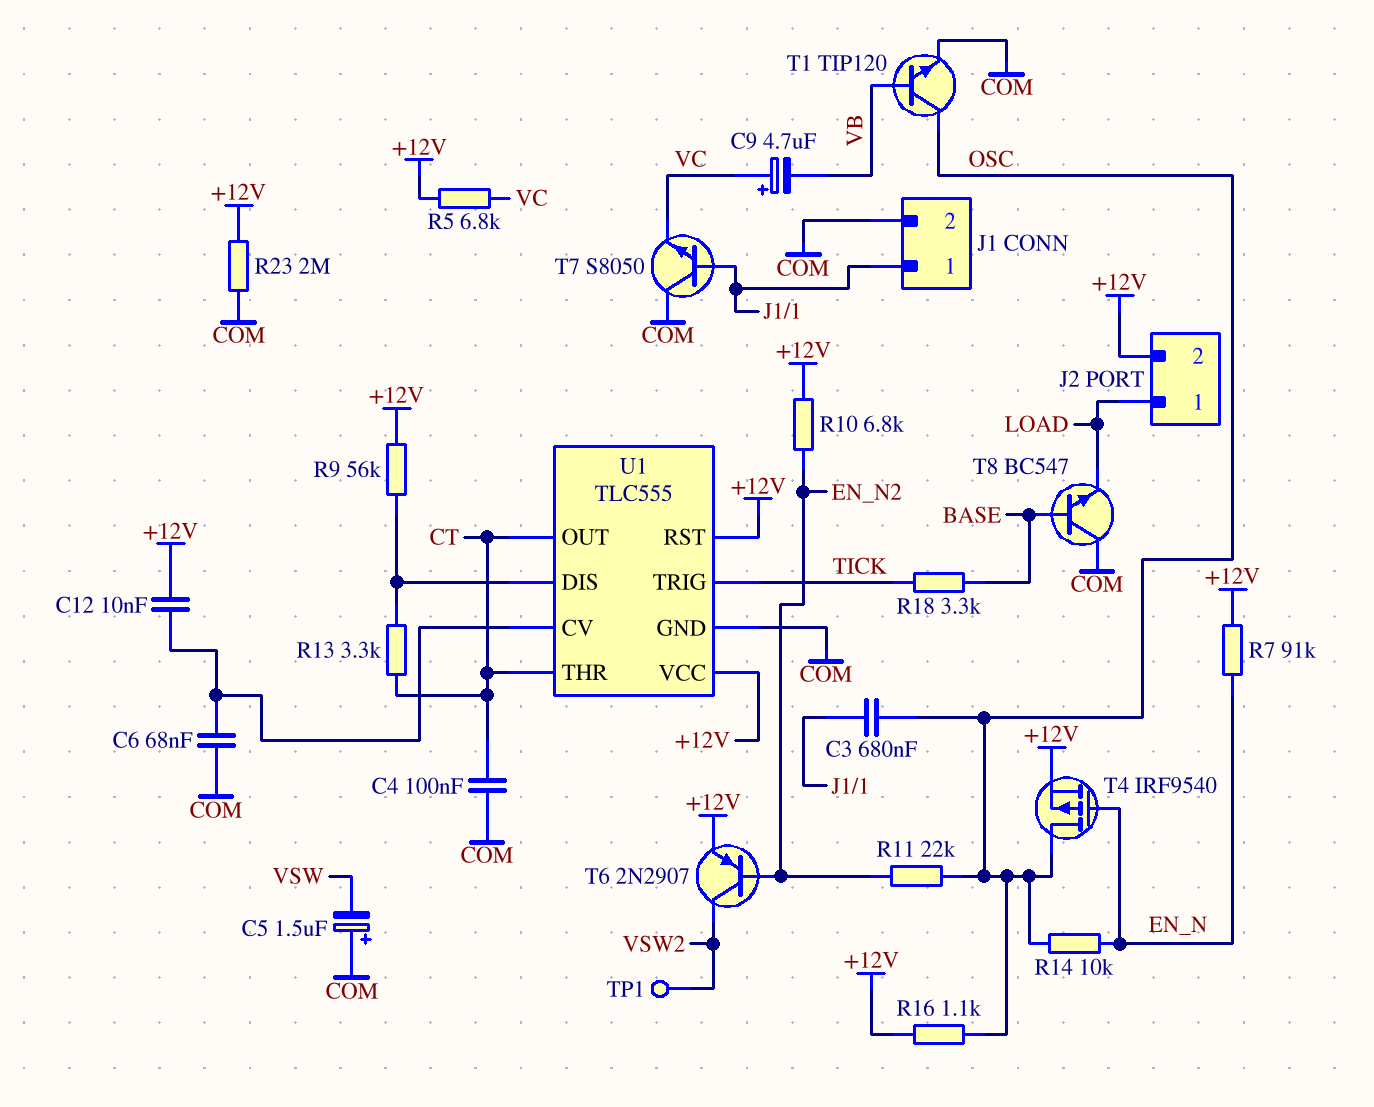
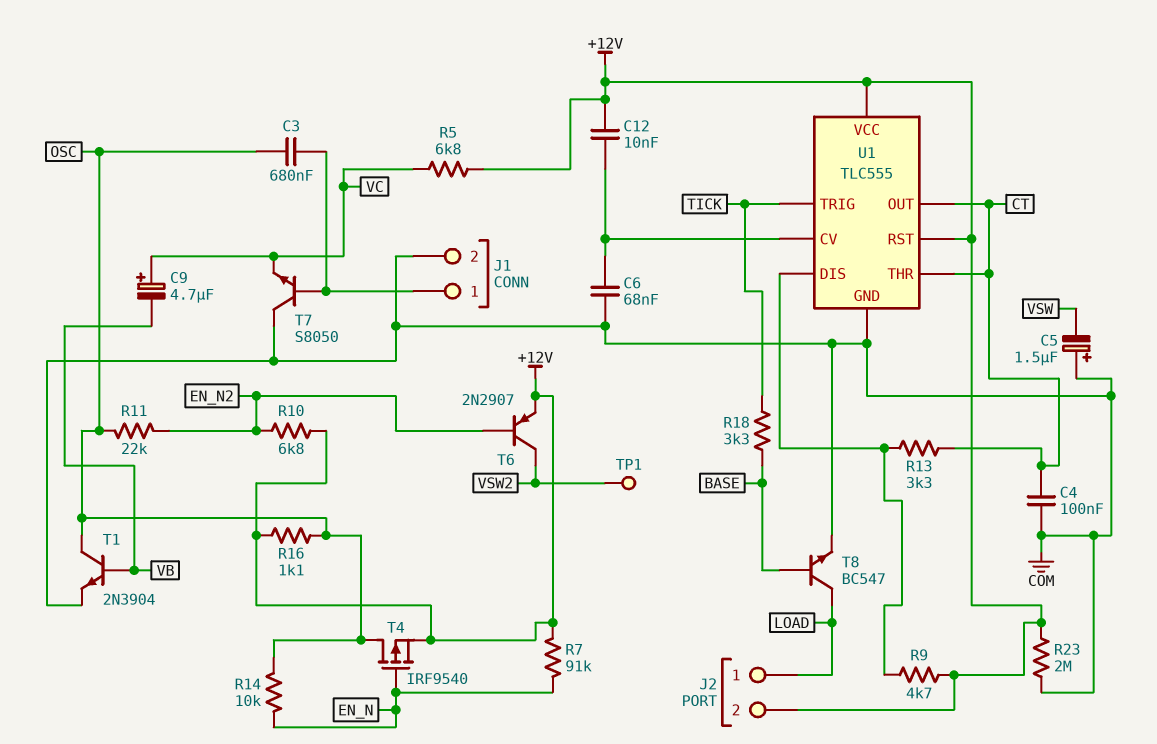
R9: 56k (+12V, U1/DIS) -> 4.7k (+12V, U1/DIS)
T1: NPN TIP120 (B VB, C OSC, E COM) -> NPN 2N3904 (B VB, C OSC, E COM)
T8: NPN BC547 (B BASE, C COM, E LOAD) -> NPN BC547 (B BASE, C LOAD, E COM)

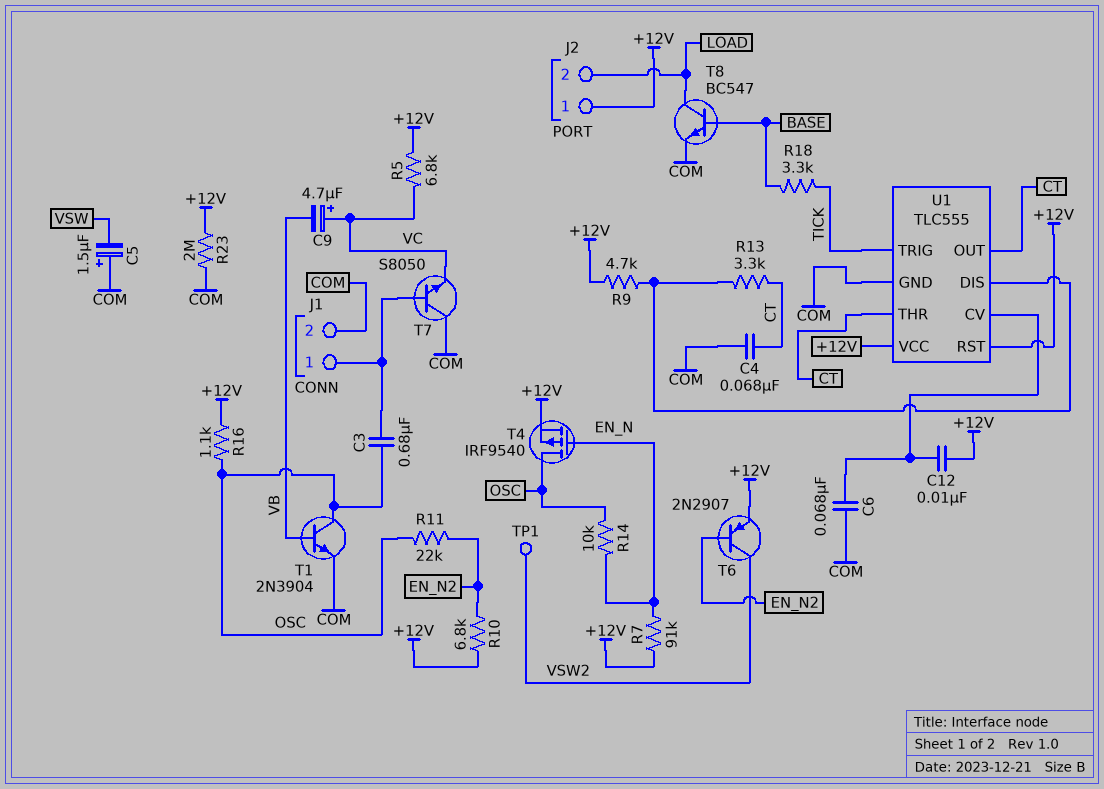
C4: 100nF (COM, CT) -> 68nF (COM, CT)
J2 pin 1: LOAD -> +12V
J2 pin 2: +12V -> LOAD

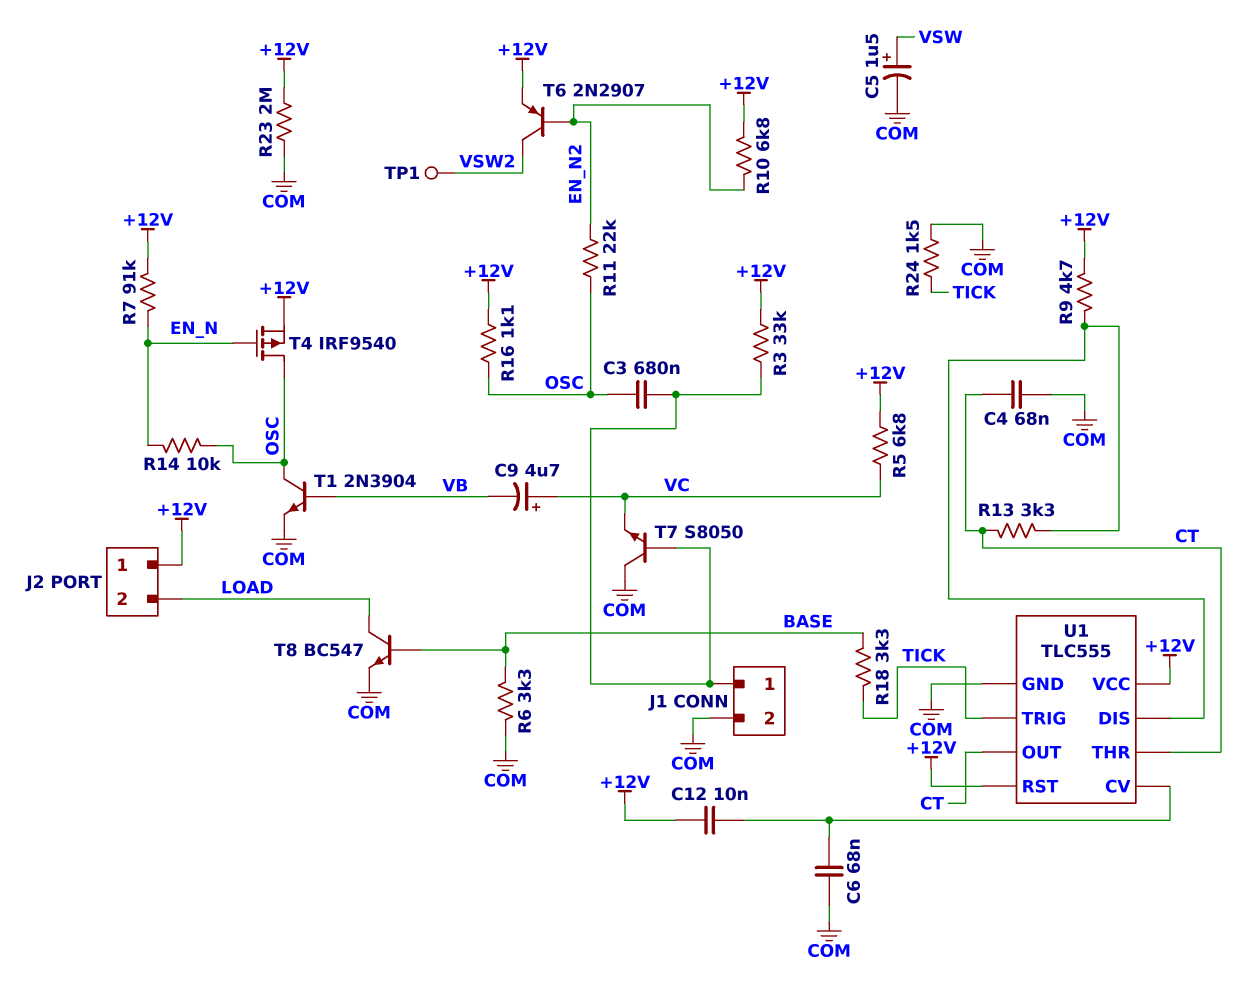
C5: 1.5uF (plus COM, minus VSW) -> 1.5uF (plus VSW, minus COM)
R3: none -> 33k (+12V, J1/1)
R6: none -> 3.3k (BASE, COM)
R24: none -> 1.5k (COM, TICK)

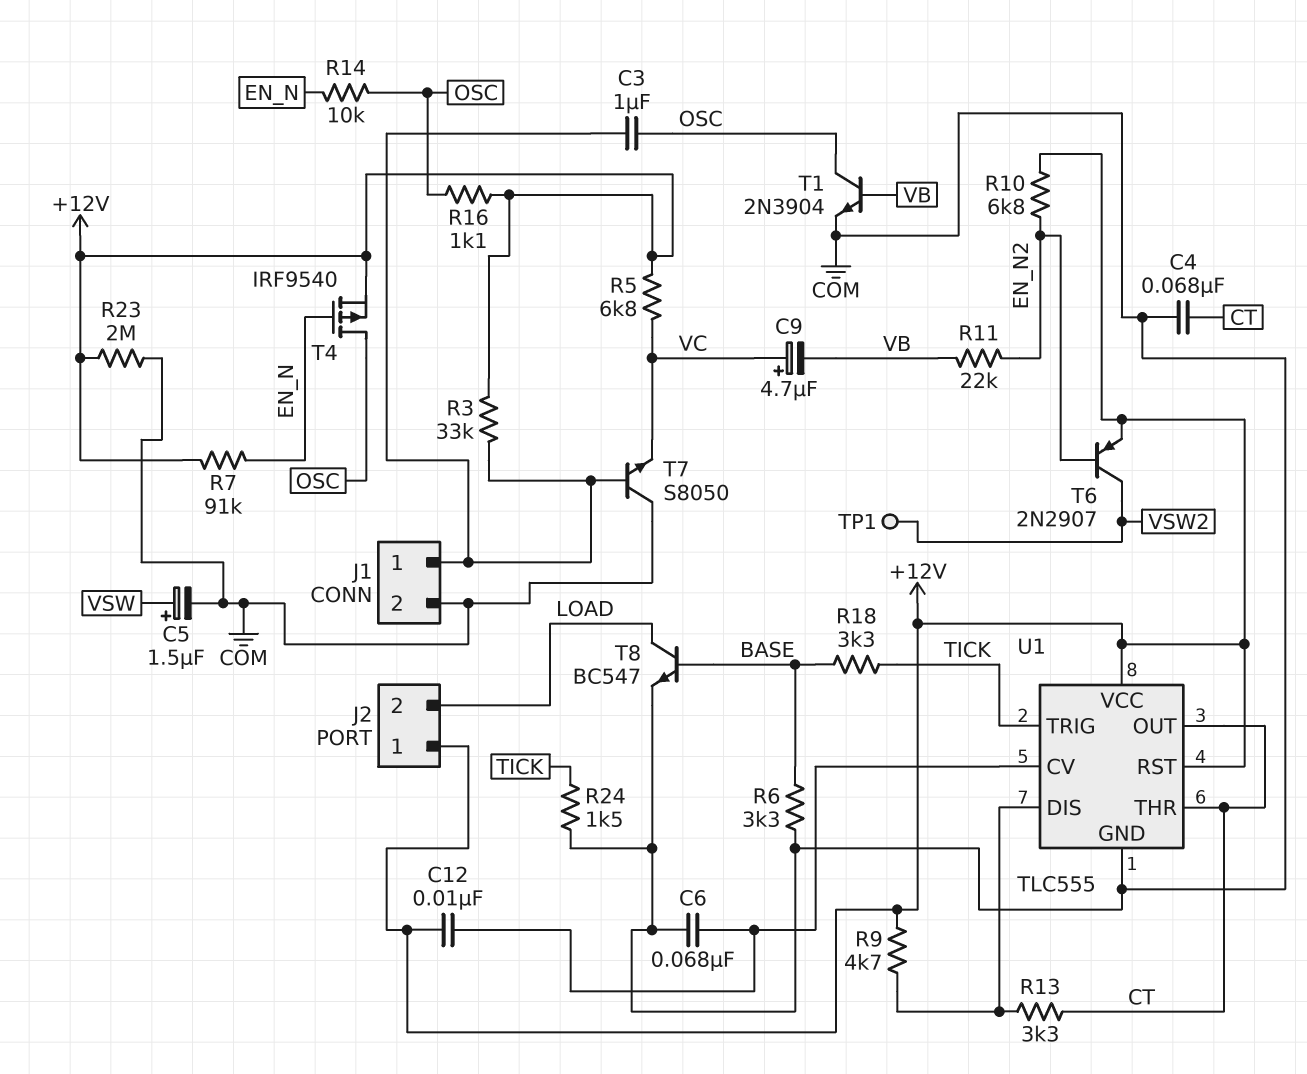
C3: 680nF (J1/1, OSC) -> 1uF (J1/1, OSC)
R11: 22k (EN_N2, OSC) -> 22k (EN_N2, VB)

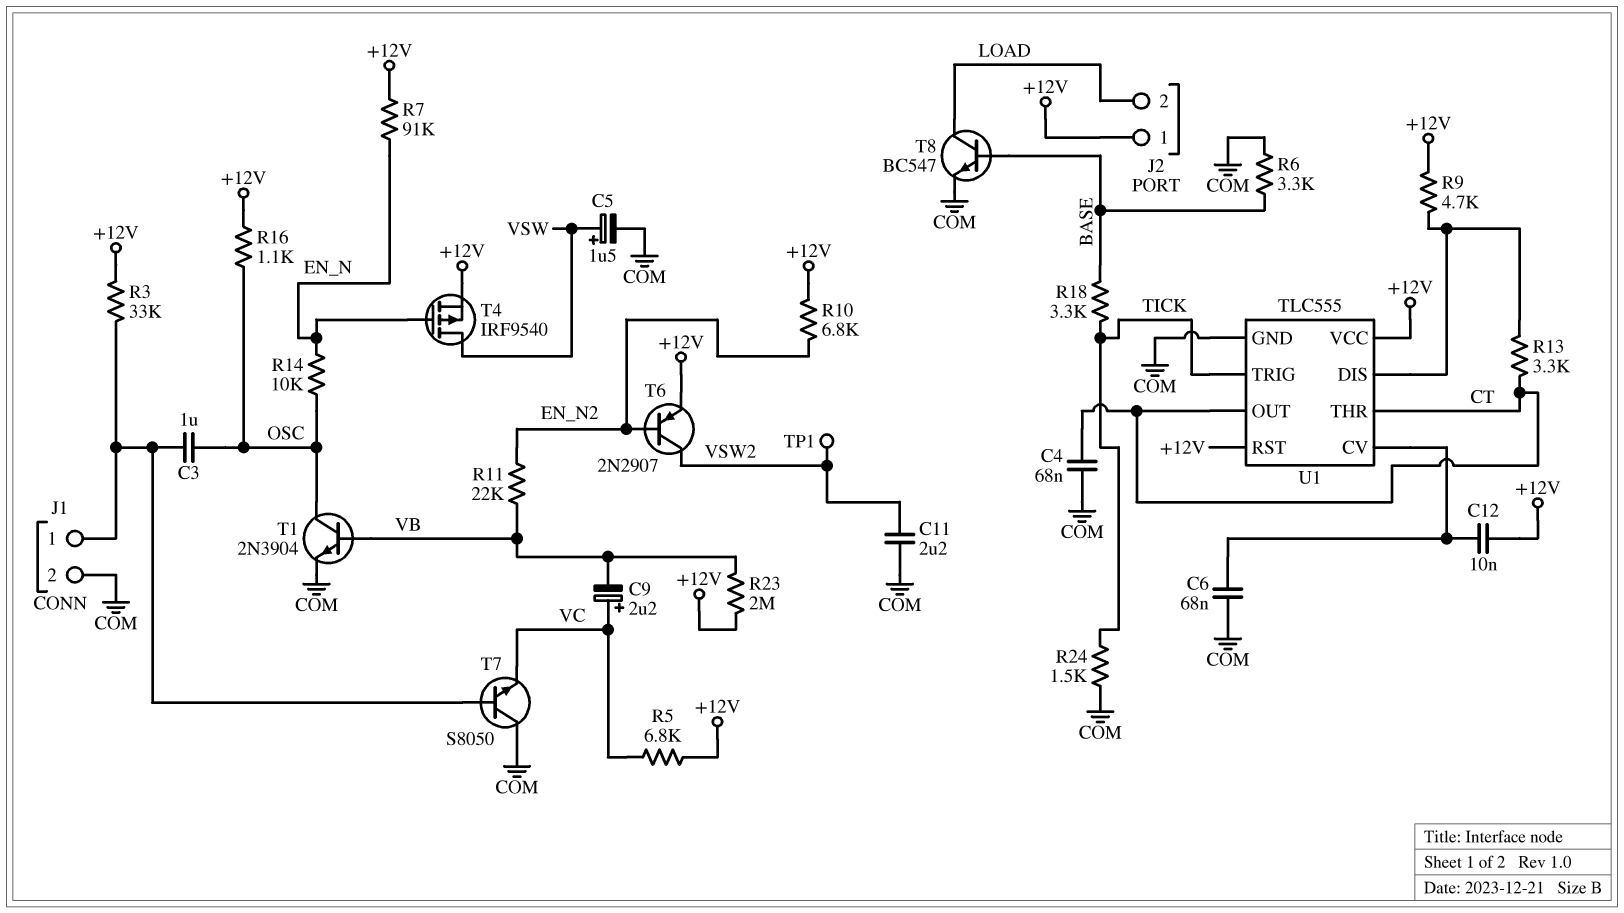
C9: 4.7uF (plus VC, minus VB) -> 2.2uF (plus VC, minus VB)
C11: none -> 2.2uF (COM, VSW2)
R23: 2M (+12V, COM) -> 2M (+12V, VB)
T4: PMOS IRF9540 (G EN_N, D OSC, S +12V) -> PMOS IRF9540 (G EN_N, D VSW, S +12V)

